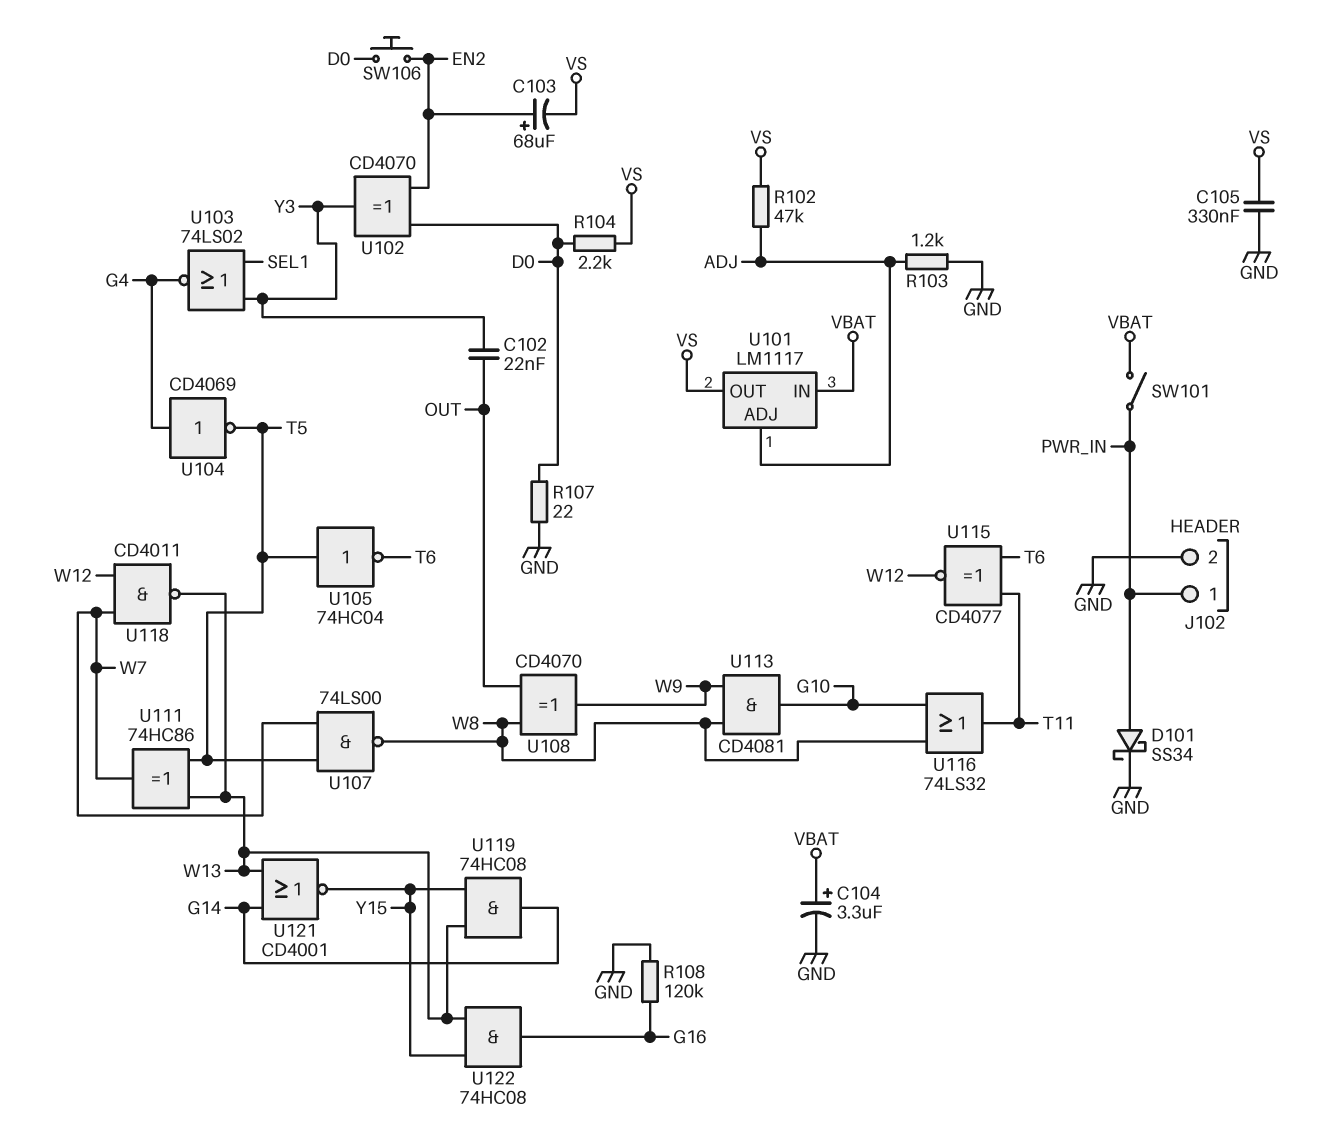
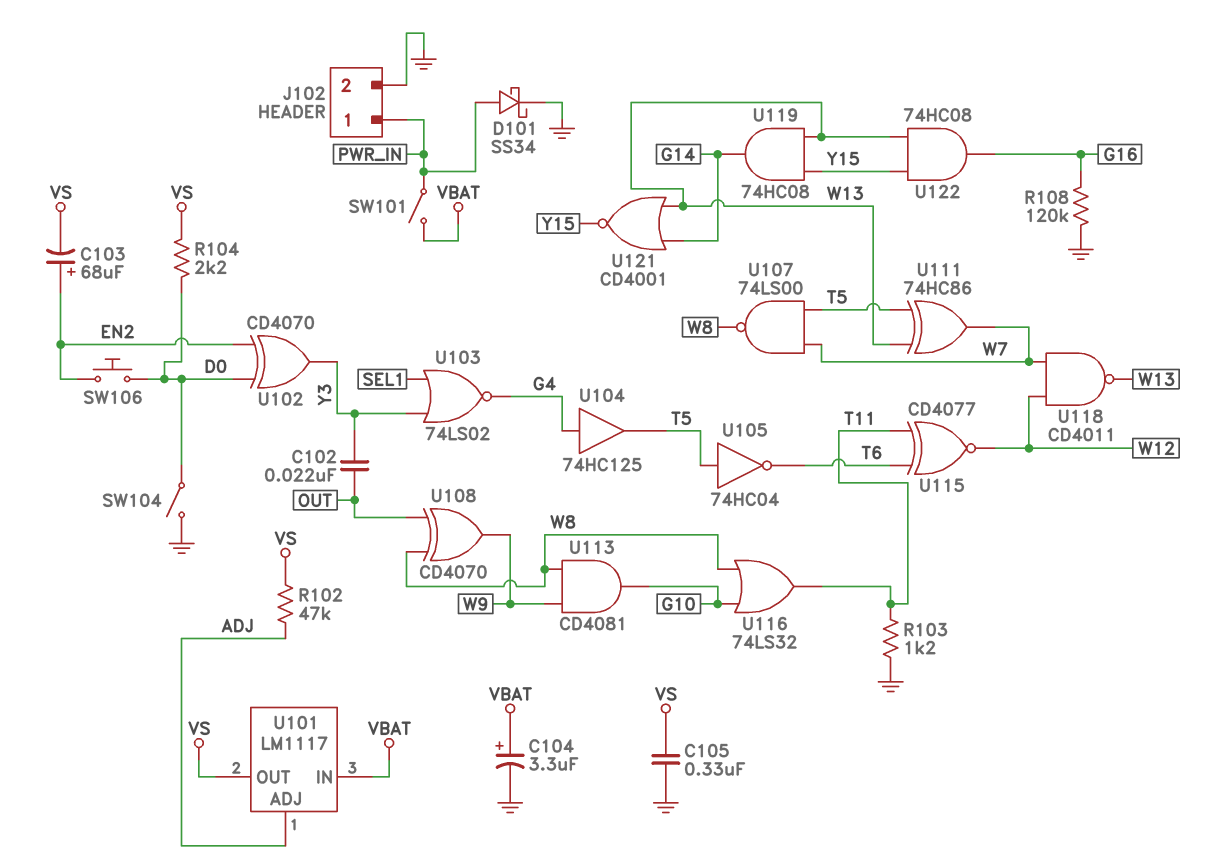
R103: 1.2k (ADJ, GND) -> 1.2k (GND, T11)
R107: 22 (D0, GND) -> none
SW104: none -> switch (D0, GND)
U104: NOT CD4069 (in G4, out T5) -> buffer 74HC125 (in G4, out T5)

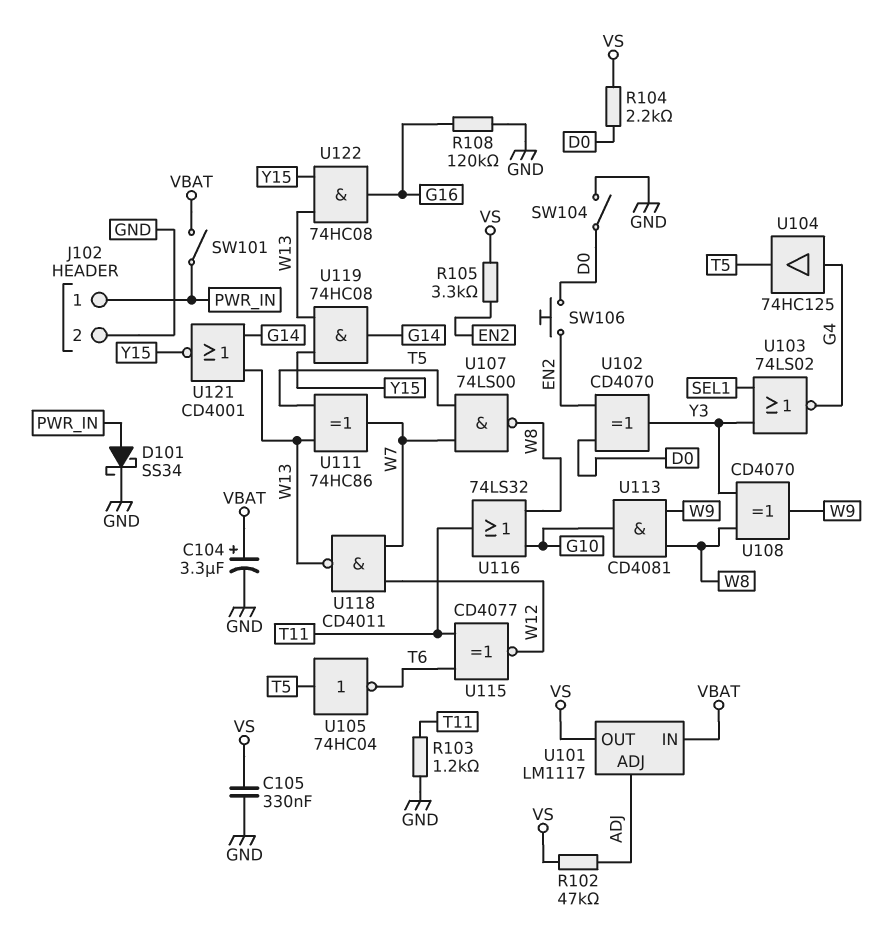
C102: 22nF (OUT, Y3) -> none
C103: 68uF (plus EN2, minus VS) -> none
R105: none -> 3.3k (EN2, VS)
U108: XOR CD4070 (in OUT, in W8, out W9) -> XOR CD4070 (in W8, in Y3, out W9)

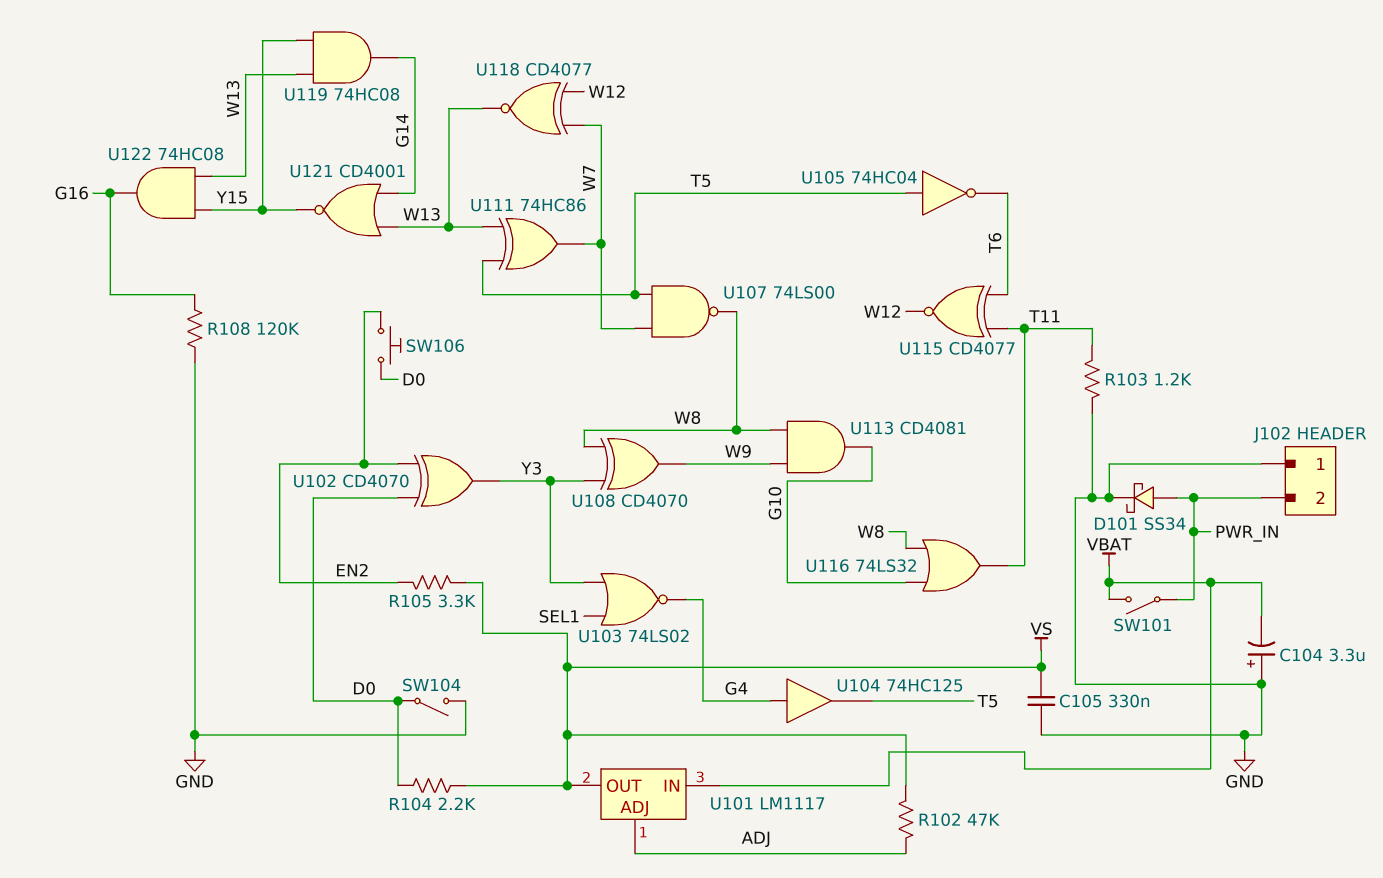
C104: 3.3uF (plus VBAT, minus GND) -> 3.3uF (plus GND, minus VBAT)
J102 pin 1: PWR_IN -> GND
J102 pin 2: GND -> PWR_IN
U118: NAND CD4011 (in W7, in W12, out W13) -> XNOR CD4077 (in W7, in W12, out W13)

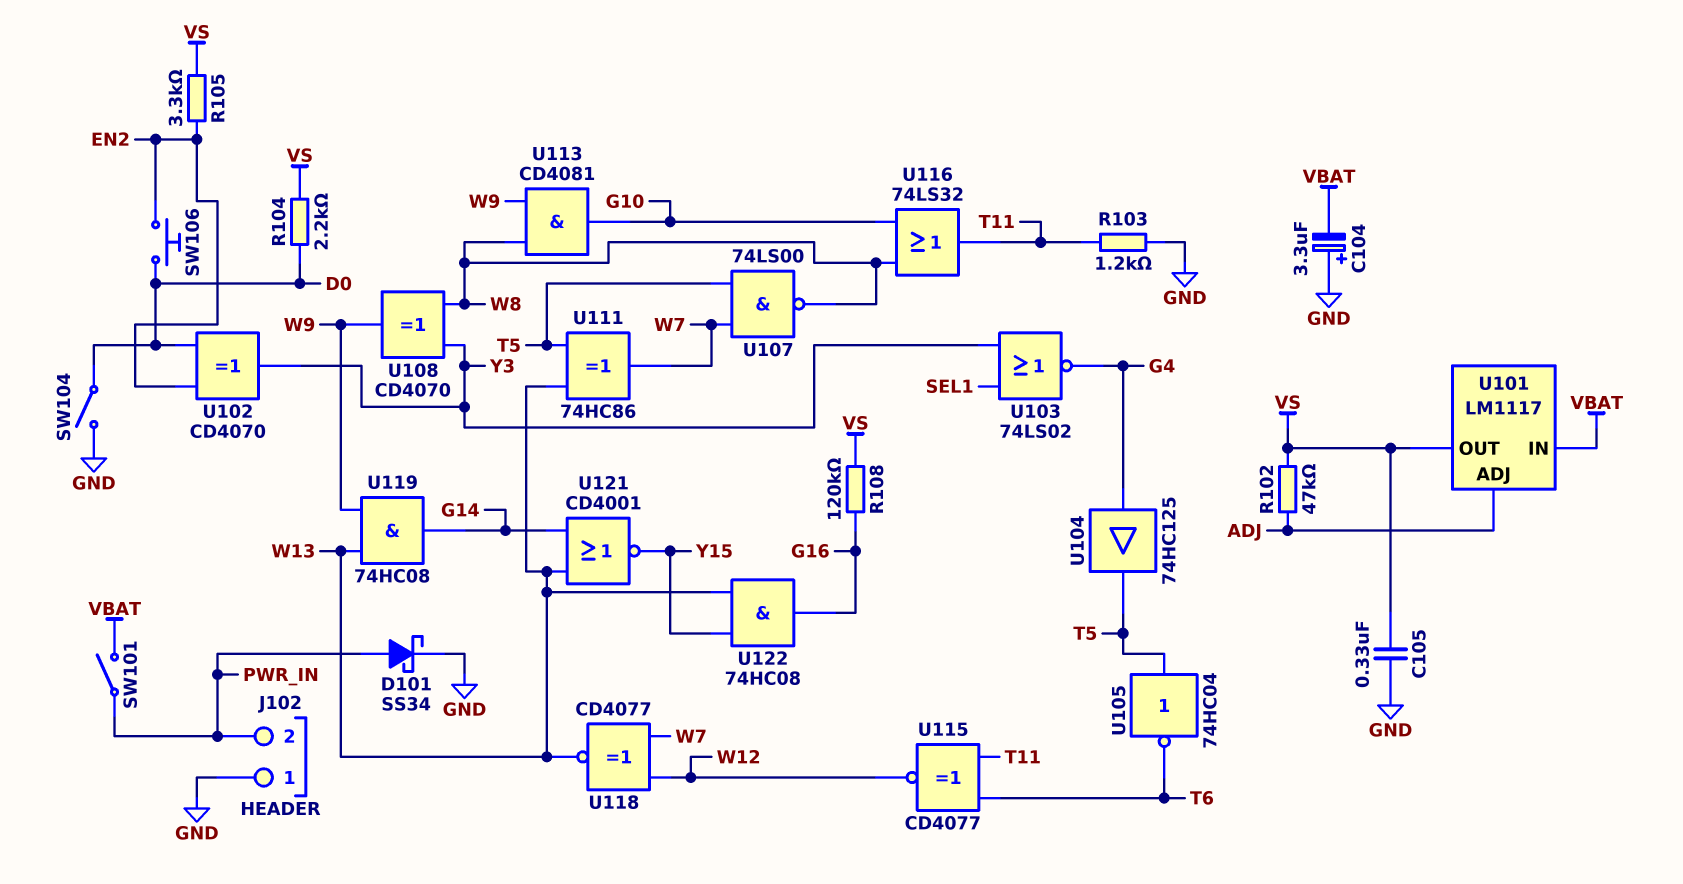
R108: 120k (G16, GND) -> 120k (G16, VS)
U119: AND 74HC08 (in W13, in Y15, out G14) -> AND 74HC08 (in W9, in W13, out G14)

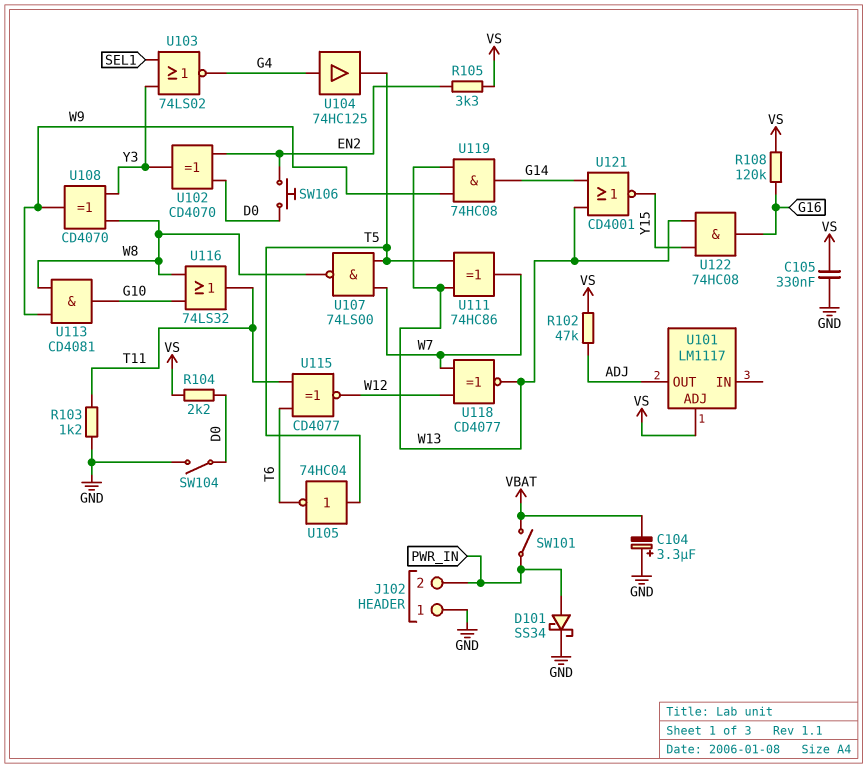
U101 pin ADJ: ADJ -> VS
U101 pin IN: VBAT -> none
U101 pin OUT: VS -> ADJ

